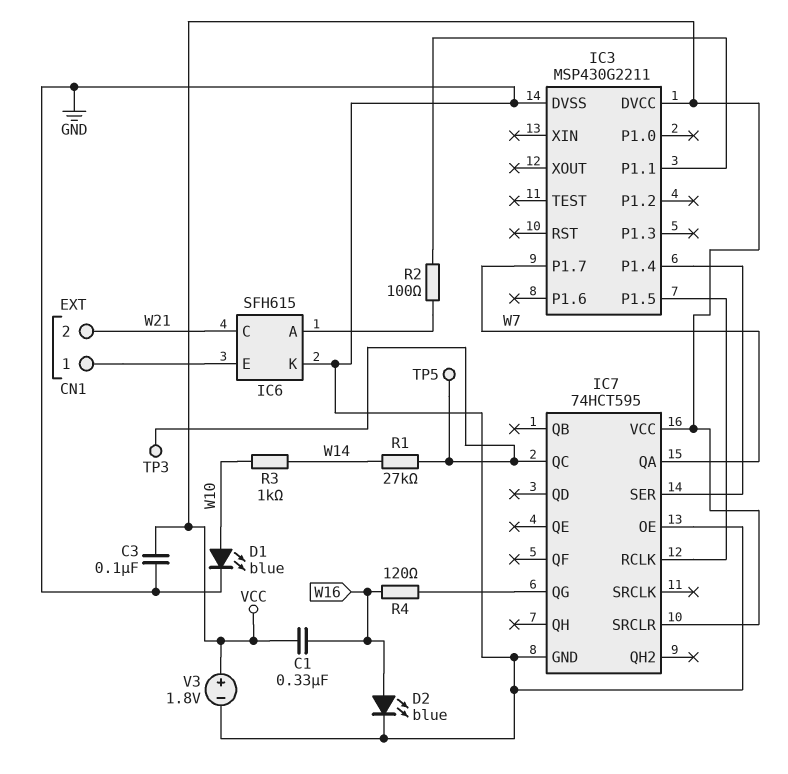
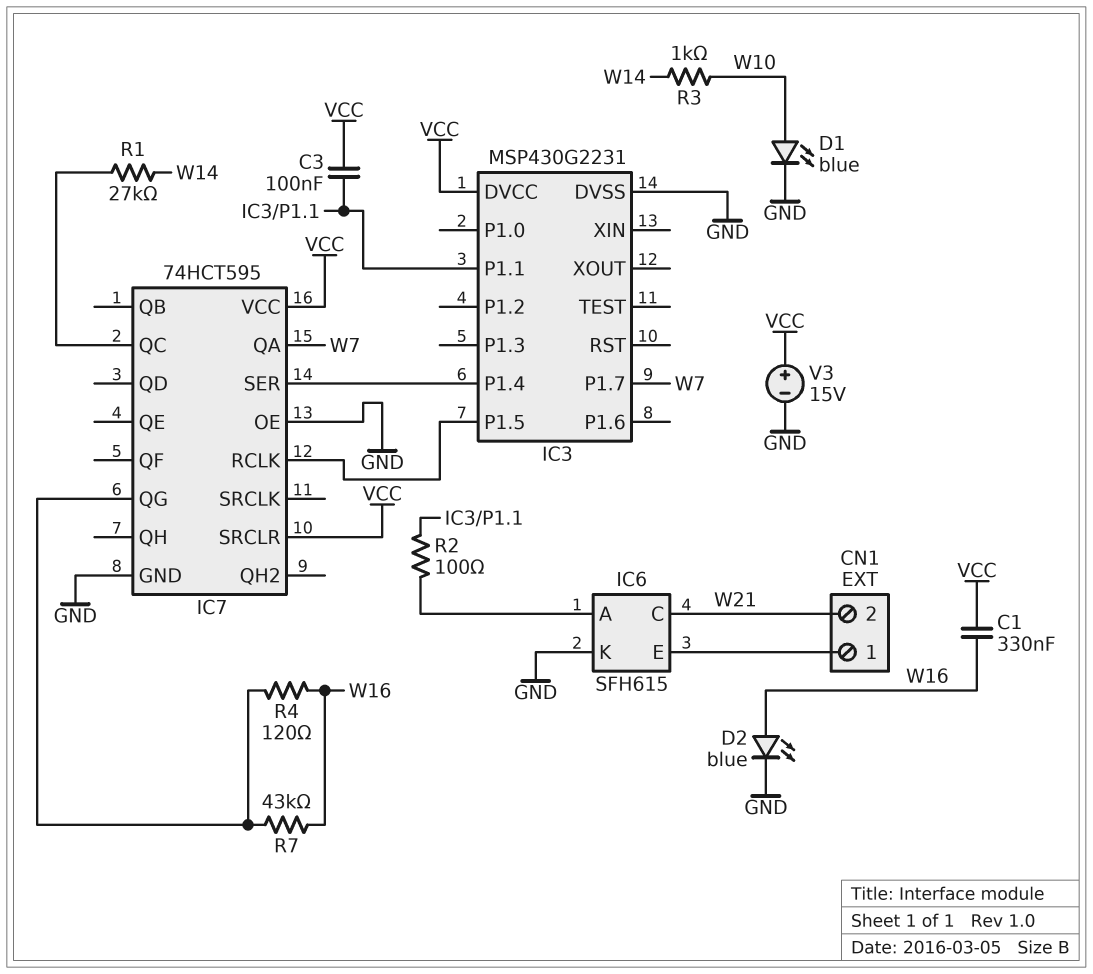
C3: 100nF (GND, VCC) -> 100nF (IC3/P1.1, VCC)
IC3: MSP430G2211 -> MSP430G2231
R7: none -> 43k (IC7/QG, W16)
TP3: test point (IC7/QC) -> none
TP5: test point (IC7/QC) -> none
V3: 1.8V (plus VCC, minus GND) -> 15V (plus VCC, minus GND)

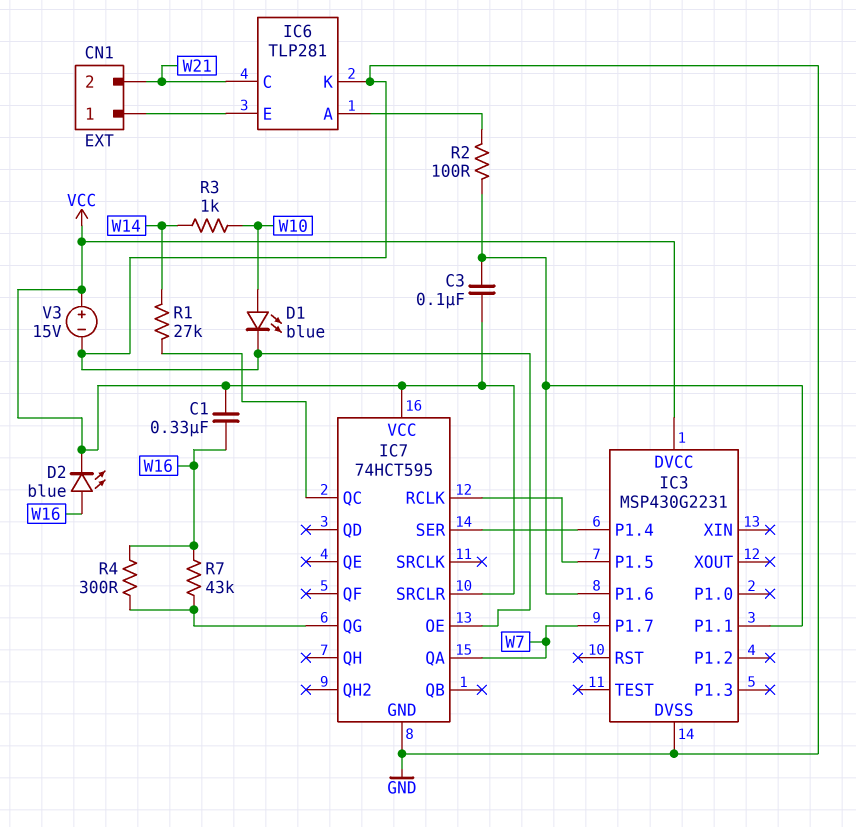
D2: LED blue (A W16, K GND) -> LED blue (A W16, K VCC)
IC3 pin P1.6: none -> IC3/P1.1
IC6: SFH615 -> TLP281
R4: 120 (IC7/QG, W16) -> 300 (IC7/QG, W16)

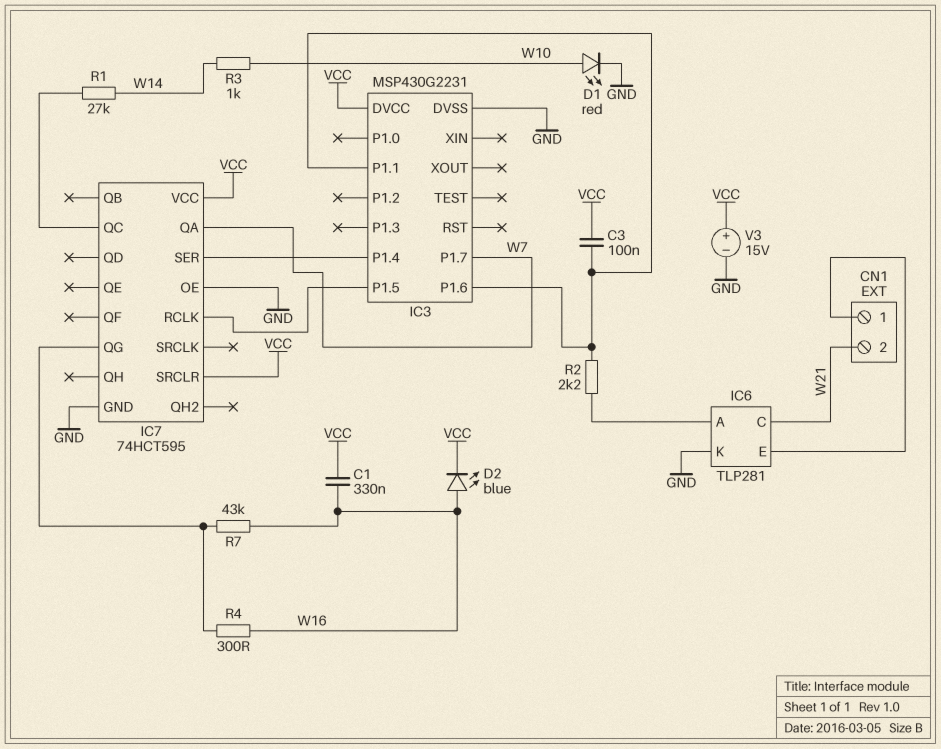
D1: LED blue (A W10, K GND) -> LED red (A W10, K GND)
R2: 100 (IC3/P1.1, IC6/A) -> 2.2k (IC3/P1.1, IC6/A)

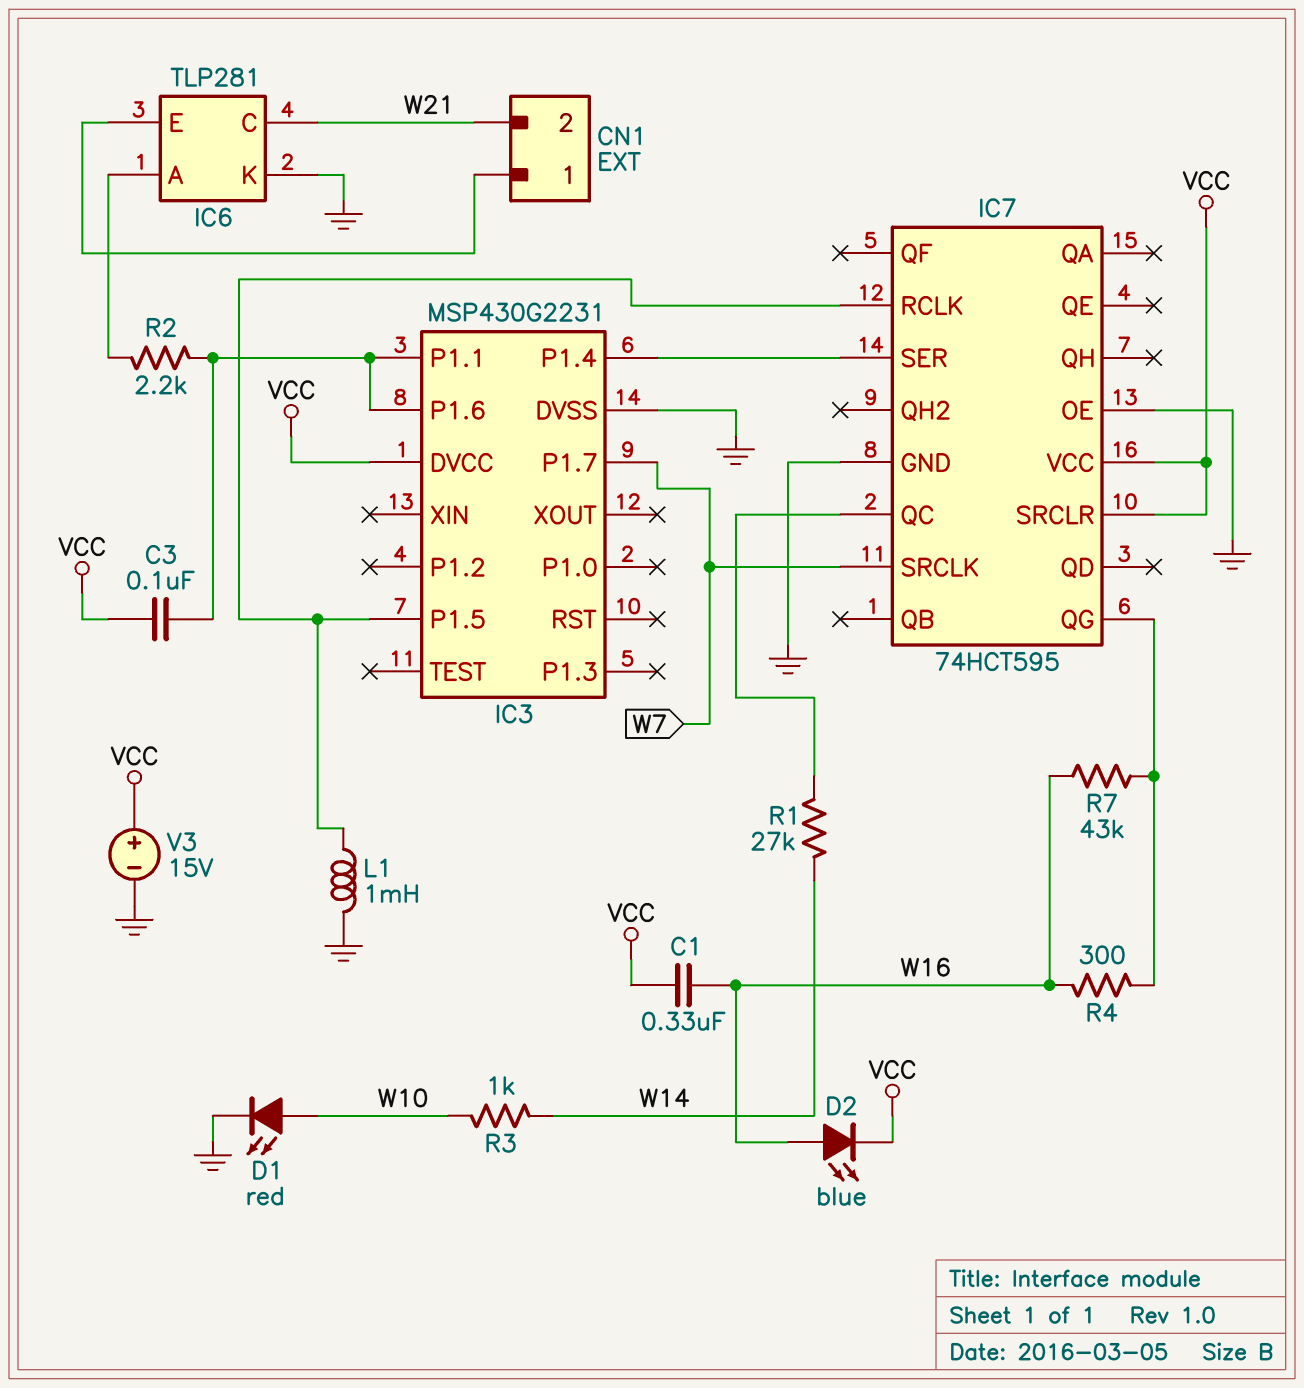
IC7 pin QA: W7 -> none
IC7 pin SRCLK: none -> W7
L1: none -> 1mH (GND, IC3/P1.5)

